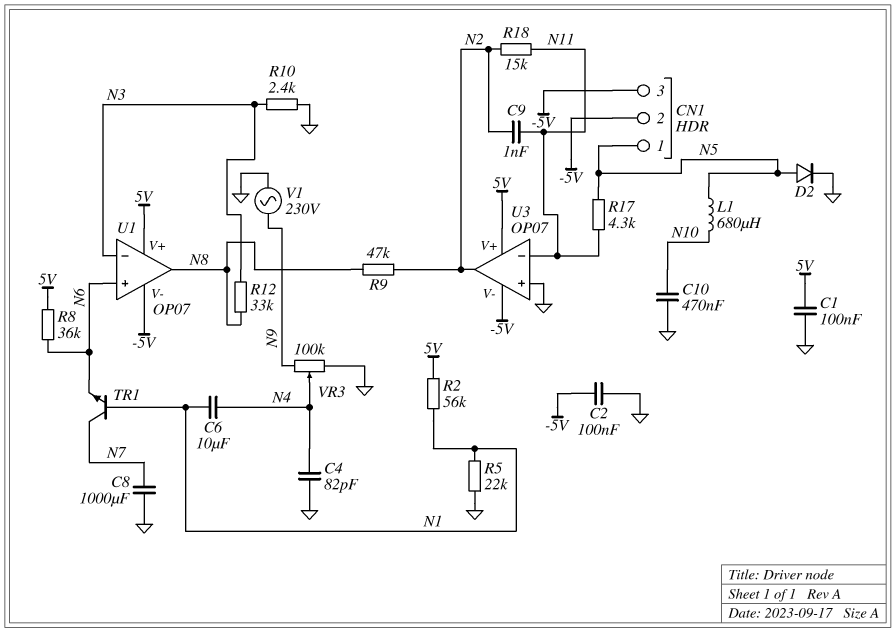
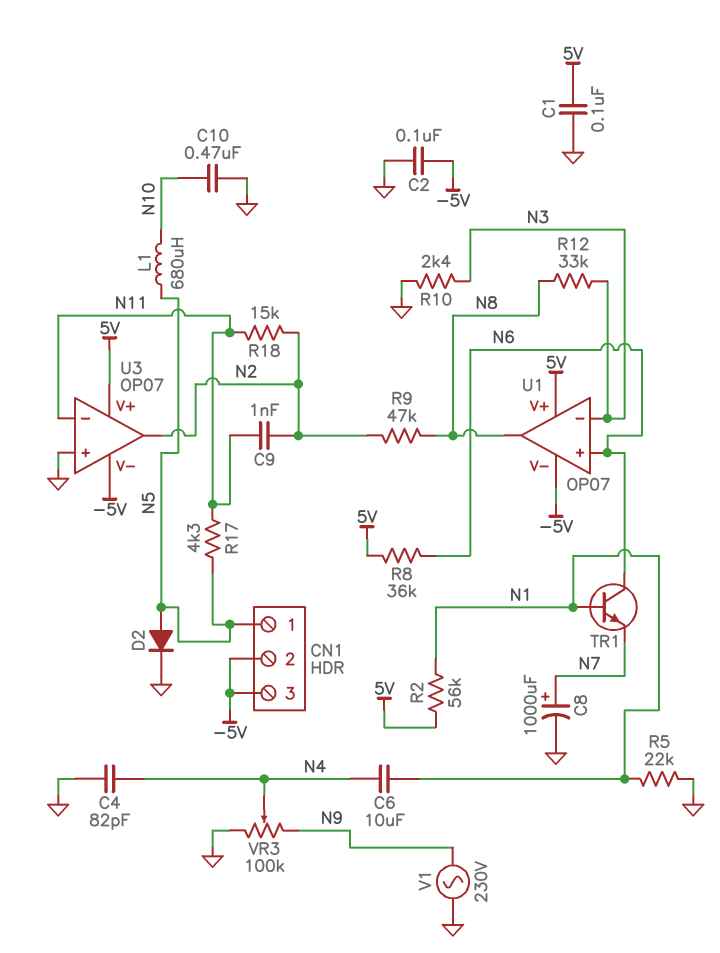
C8: 1000uF (GND, N7) -> 1000uF (plus N7, minus GND)
TR1: NPN (B N1, C N7, E N6) -> NPN (B N1, C N6, E N7)

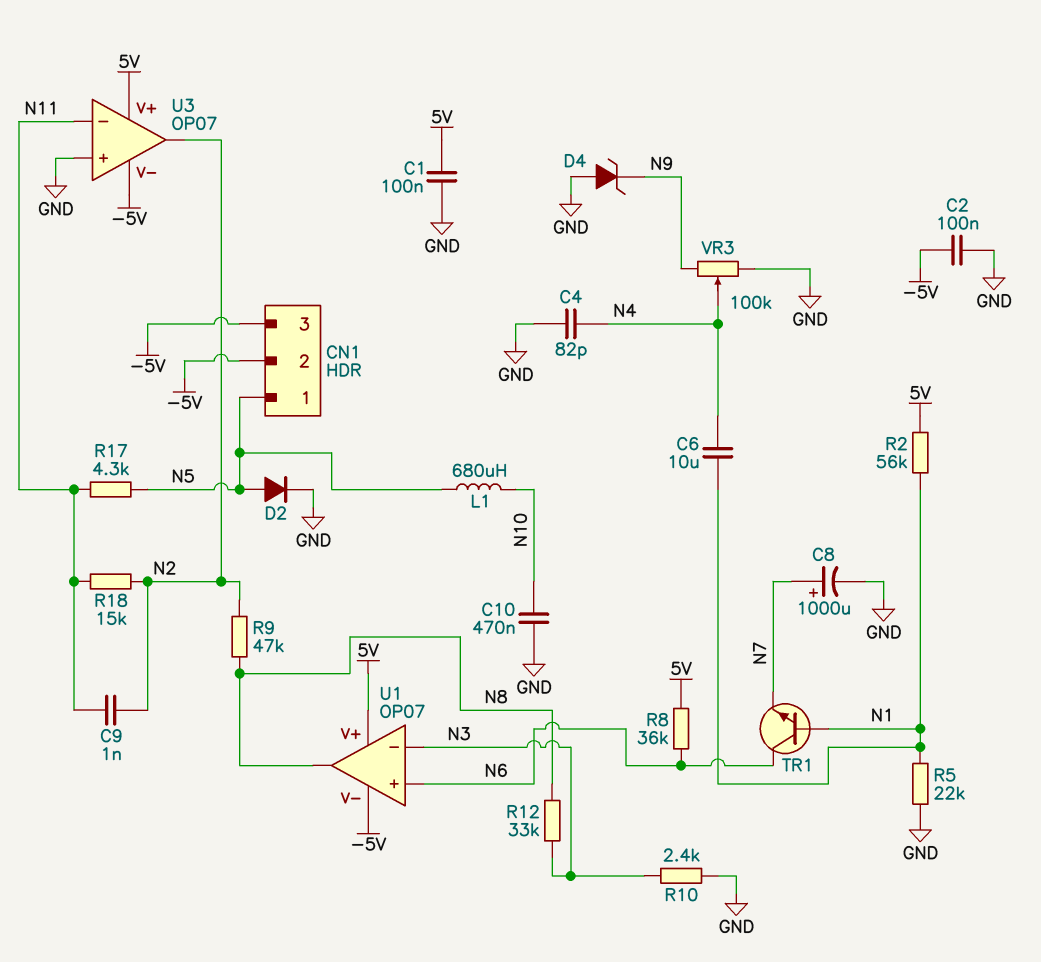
D4: none -> zener (A GND, K N9)
V1: AC 230V (GND, N9) -> none

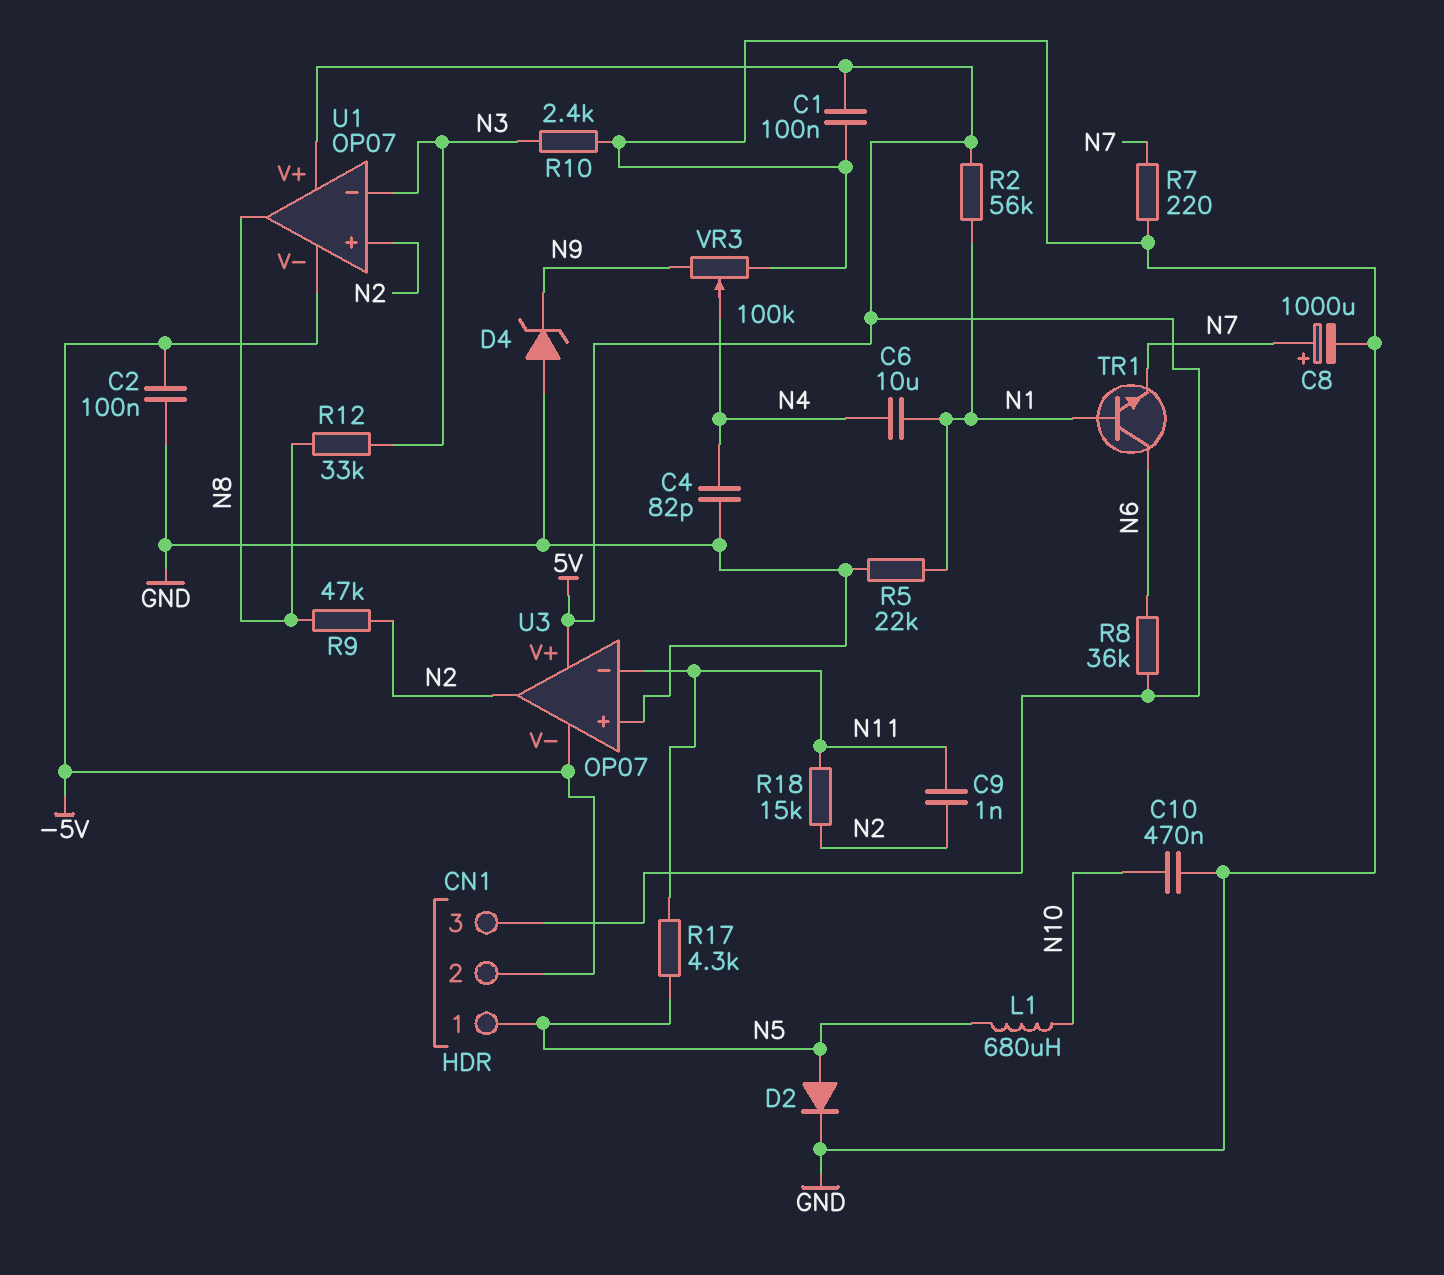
CN1 pin 3: -5V -> 5V
R7: none -> 220 (GND, N7)
U1 pin in+: N6 -> N2

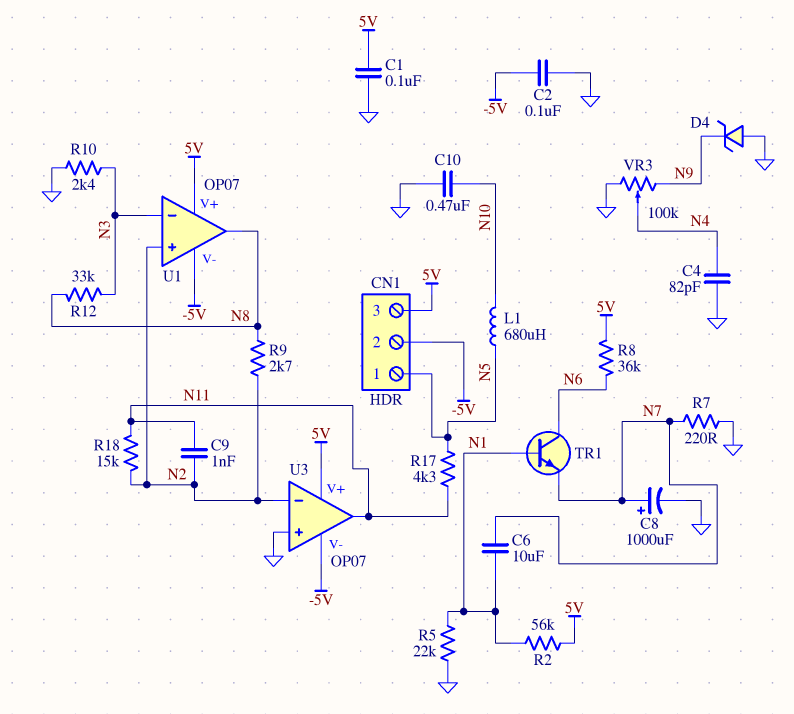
C6: 10uF (N1, N4) -> 10uF (N1, N7)
D2: diode (A N5, K GND) -> none
R9: 47k (N2, N8) -> 2.7k (N2, N8)
U3 pin in-: N11 -> N2
U3 pin out: N2 -> N11

